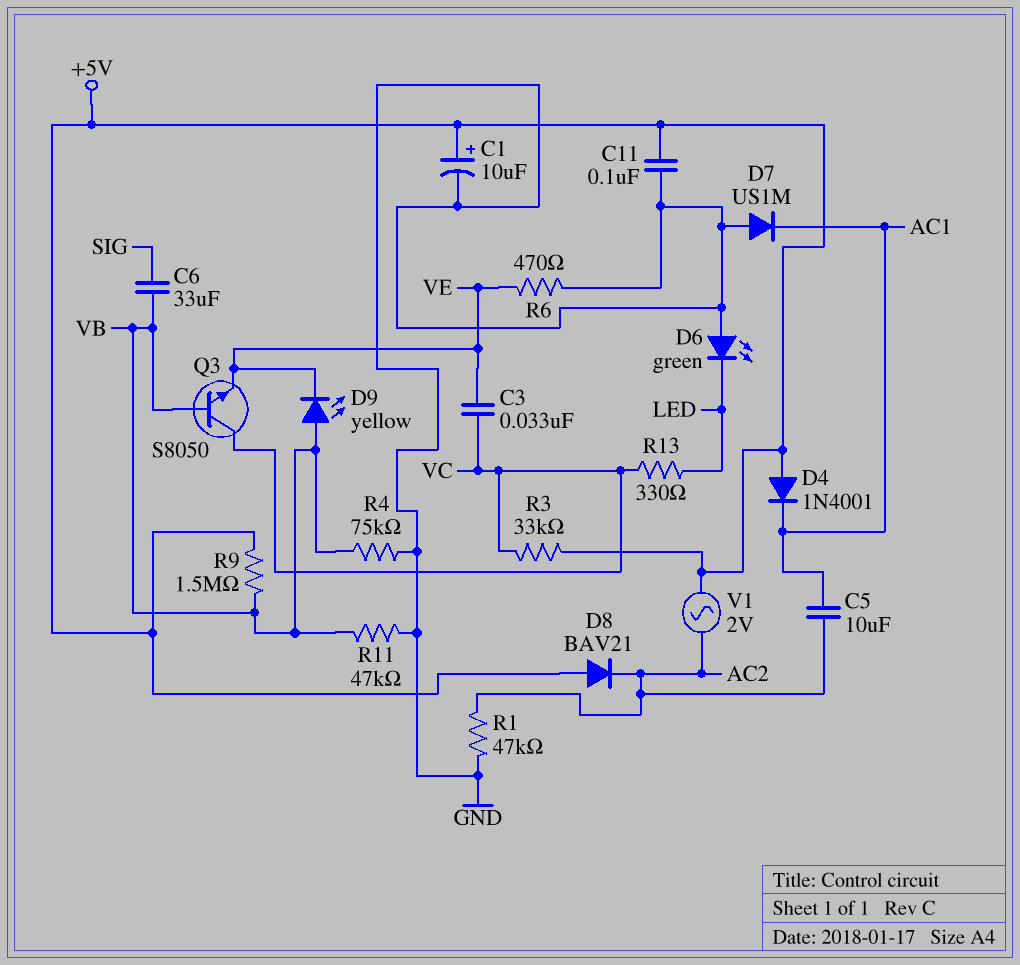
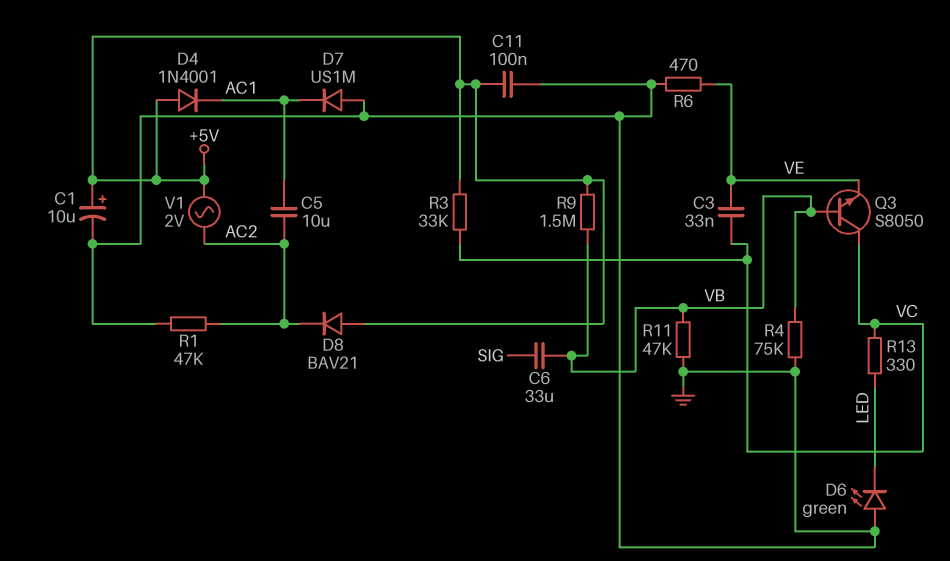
D9: LED yellow (A VB, K VE) -> none

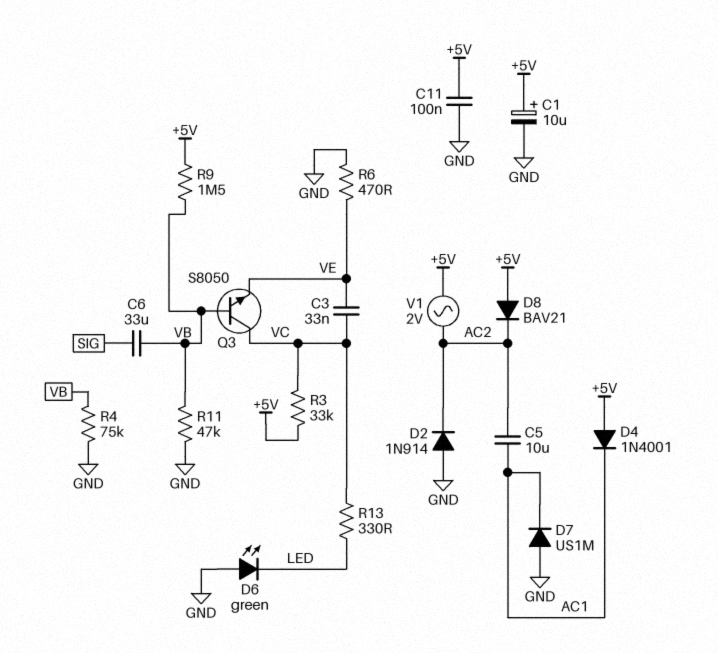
D2: none -> diode 1N914 (A GND, K AC2)
R1: 47k (AC2, GND) -> none

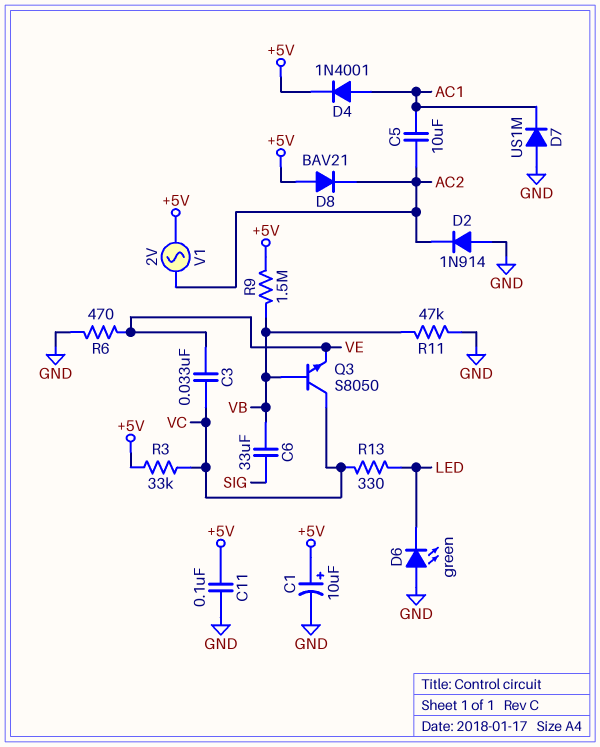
D4: diode 1N4001 (A +5V, K AC1) -> diode 1N4001 (A AC1, K +5V)
R4: 75k (GND, VB) -> none

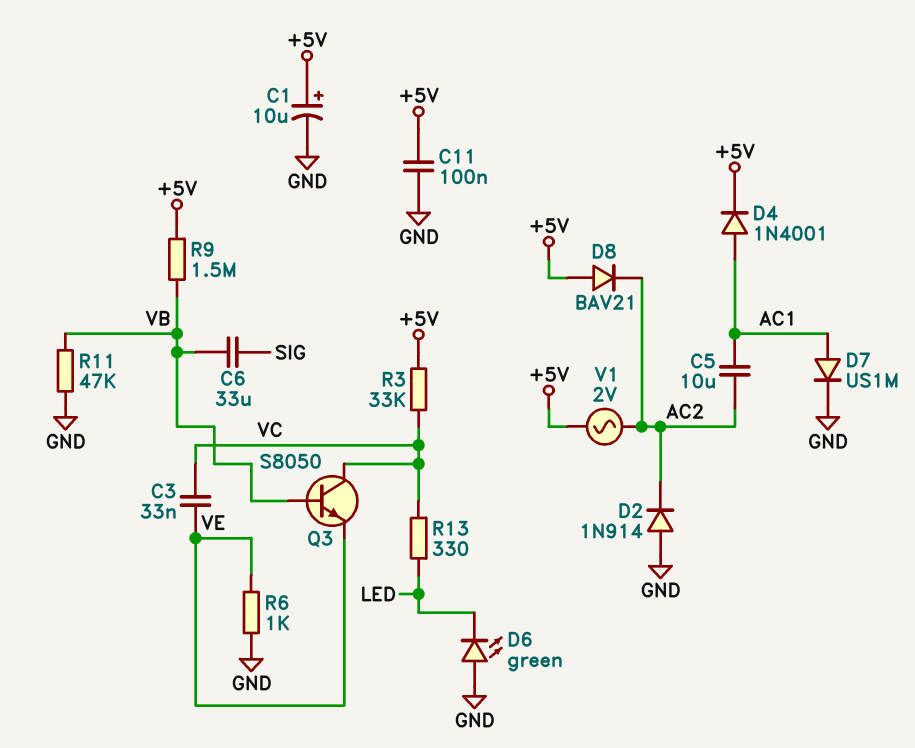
D7: diode US1M (A GND, K AC1) -> diode US1M (A AC1, K GND)
R6: 470 (GND, VE) -> 1k (GND, VE)

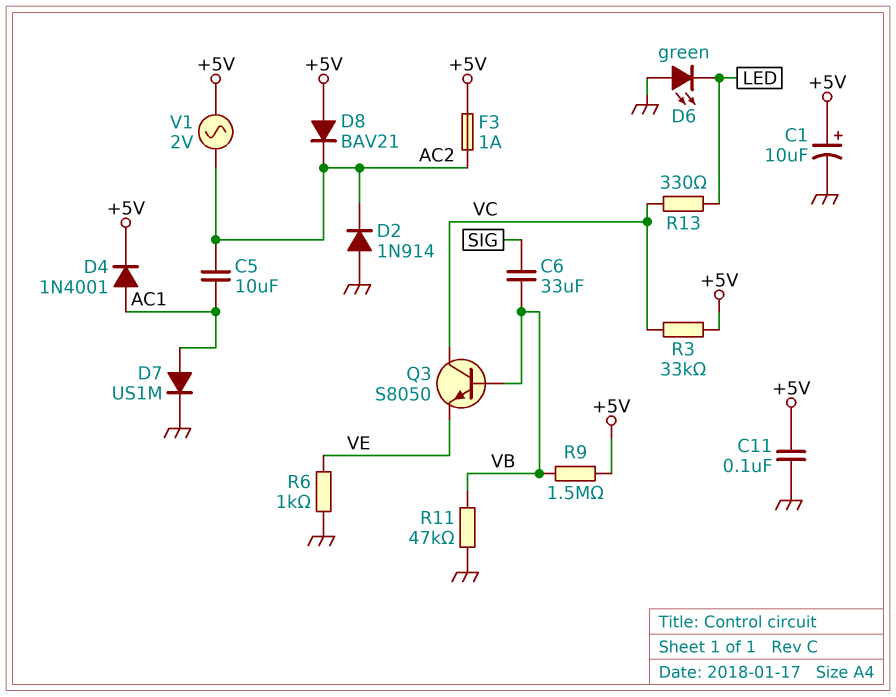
C3: 33nF (VC, VE) -> none
F3: none -> 1A (+5V, AC2)

